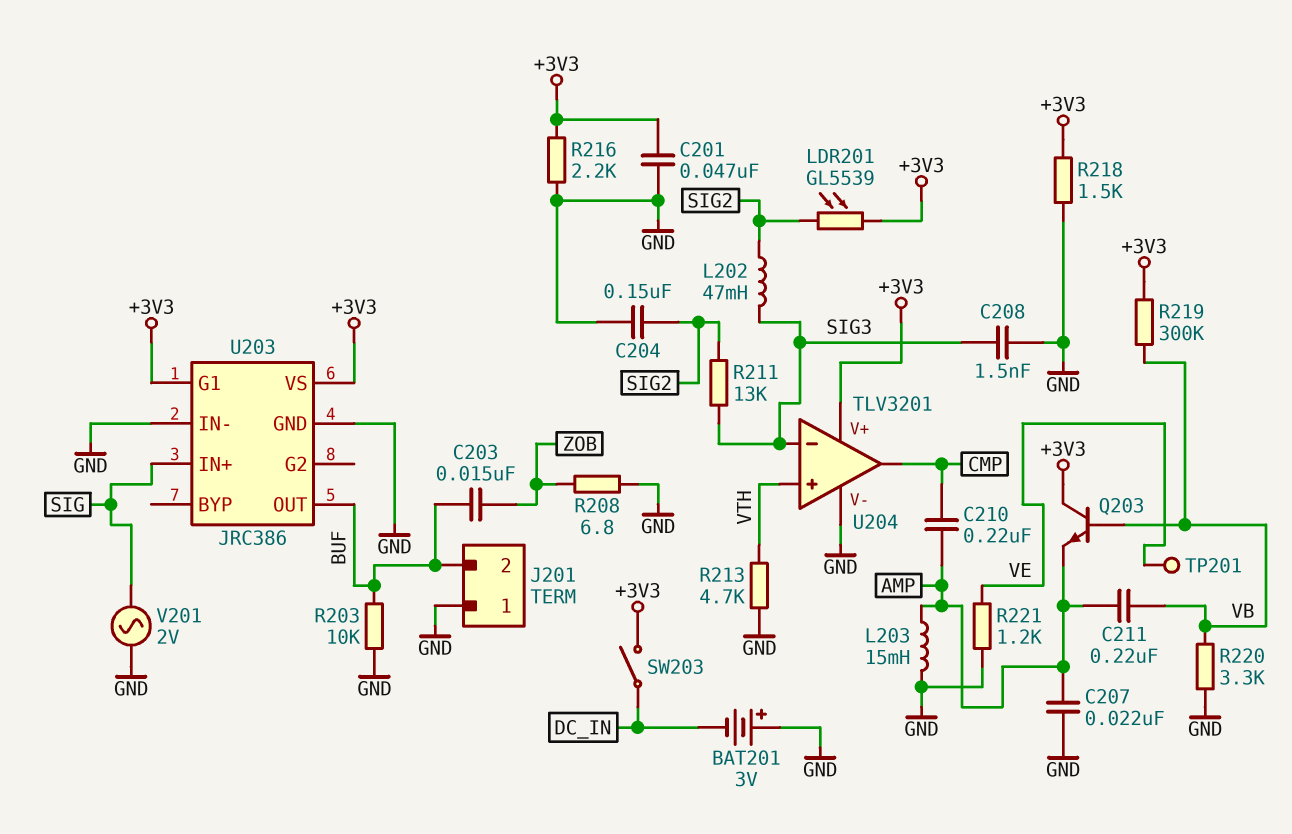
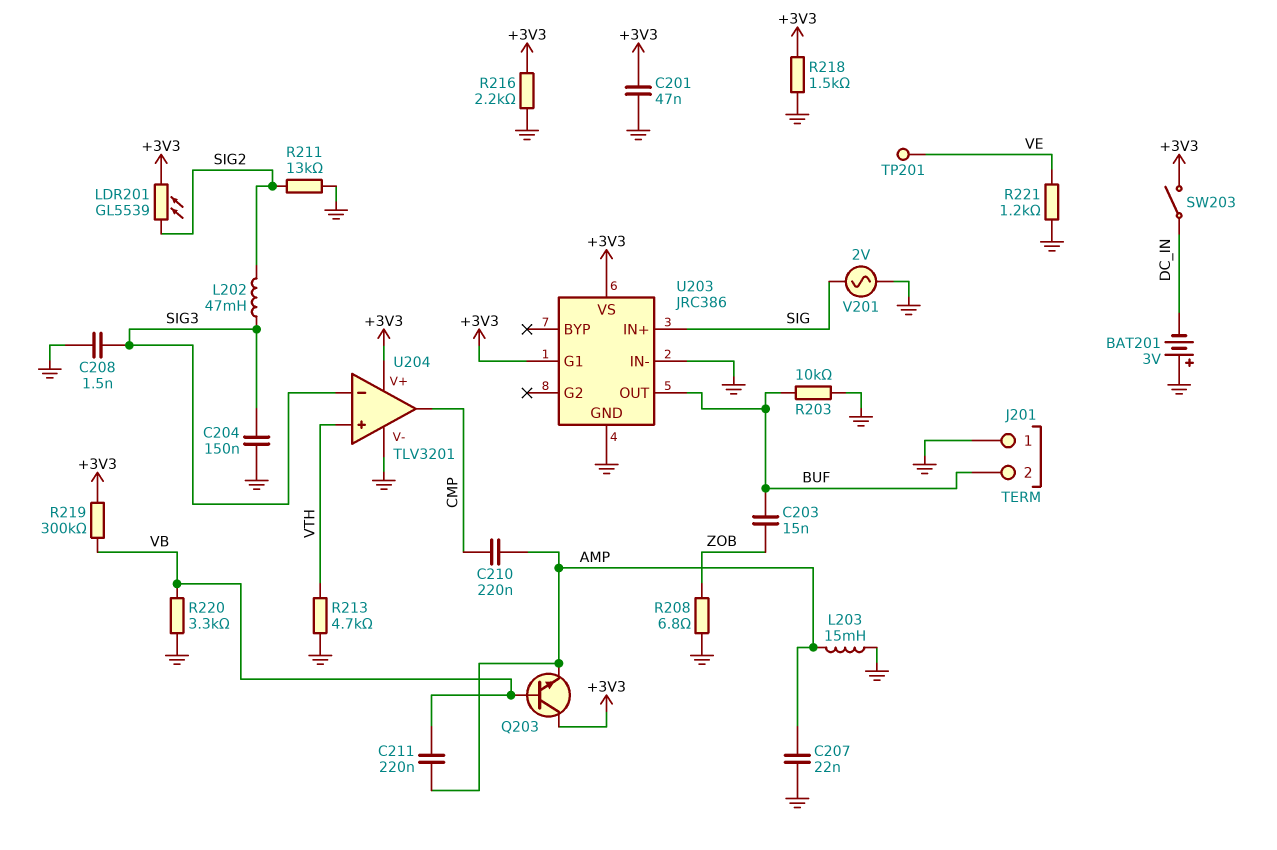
C204: 150nF (GND, SIG2) -> 150nF (GND, SIG3)
R211: 13k (SIG2, SIG3) -> 13k (GND, SIG2)

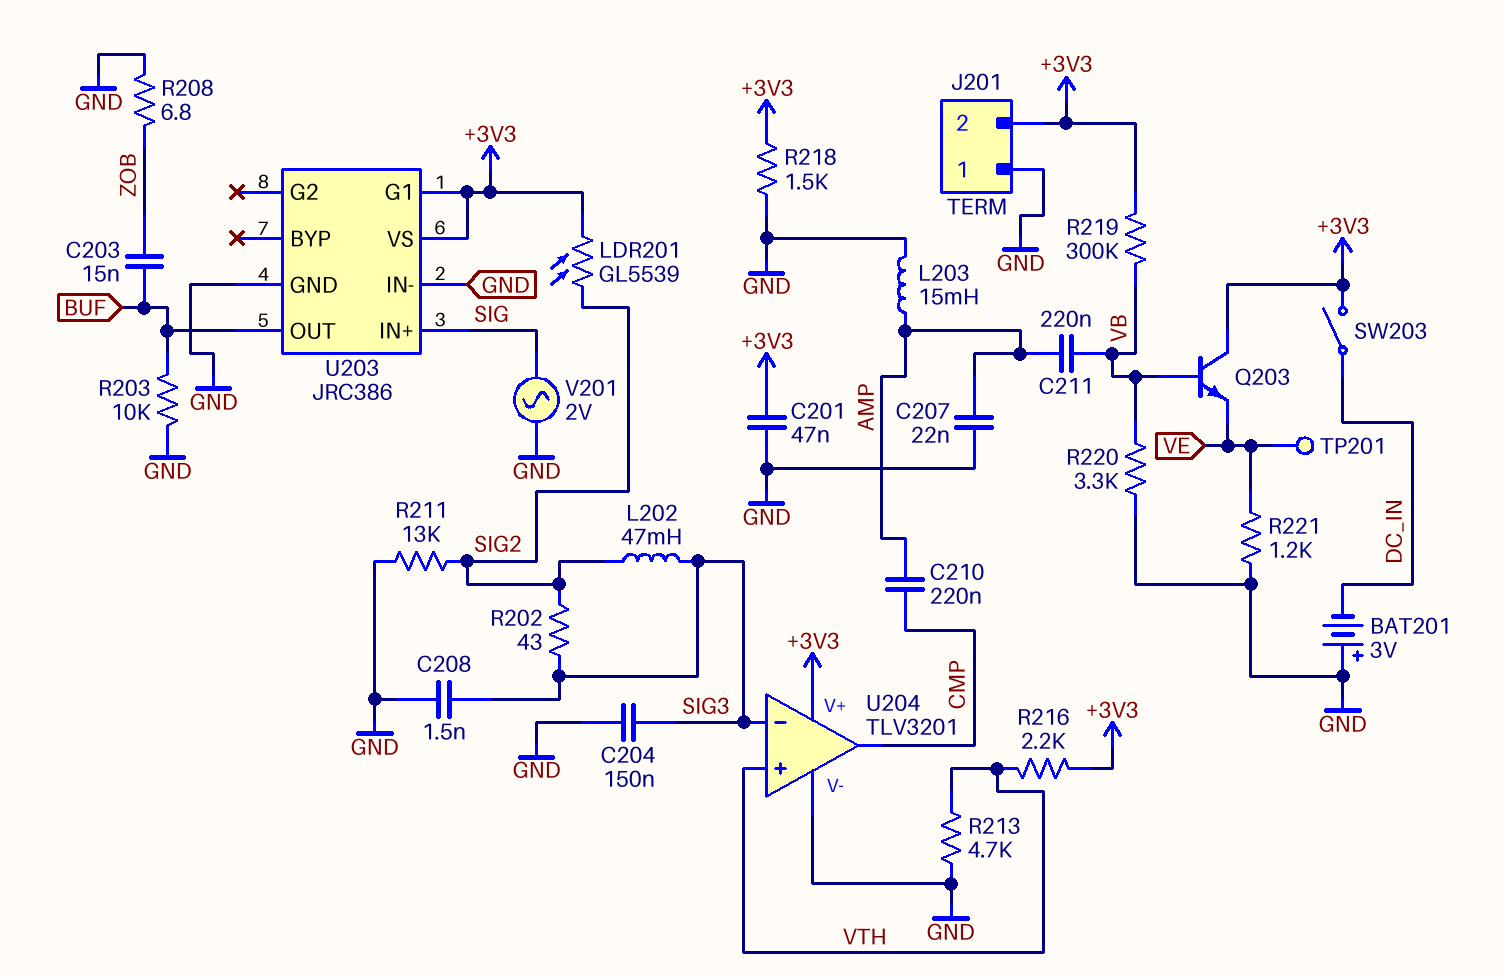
J201 pin 2: BUF -> +3V3
Q203: NPN (B VB, C +3V3, E AMP) -> NPN (B VB, C +3V3, E VE)
R202: none -> 43 (SIG2, SIG3)
R216: 2.2k (+3V3, GND) -> 2.2k (+3V3, VTH)

